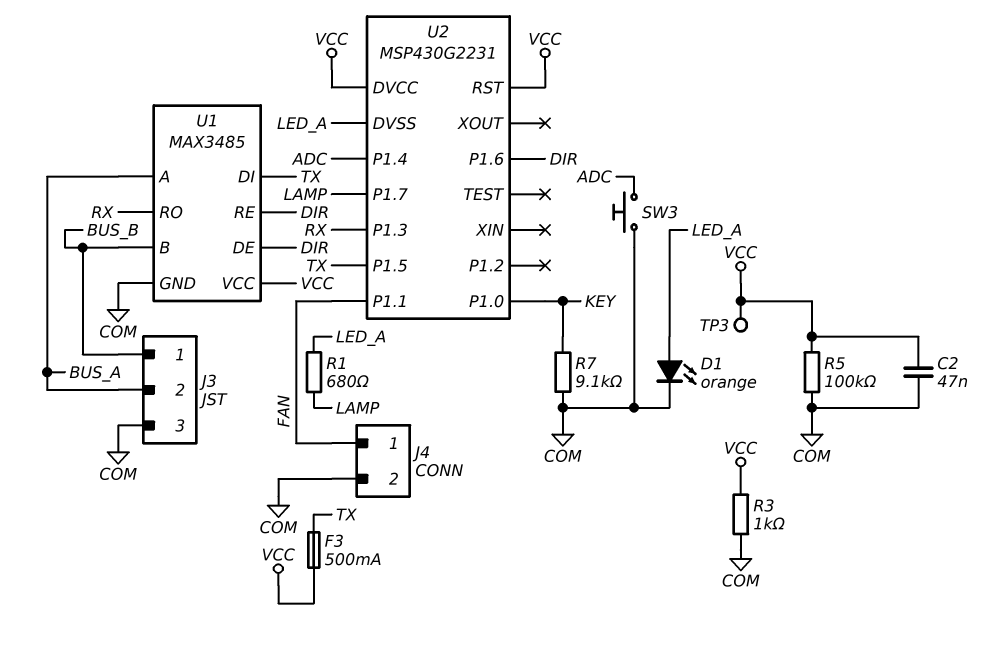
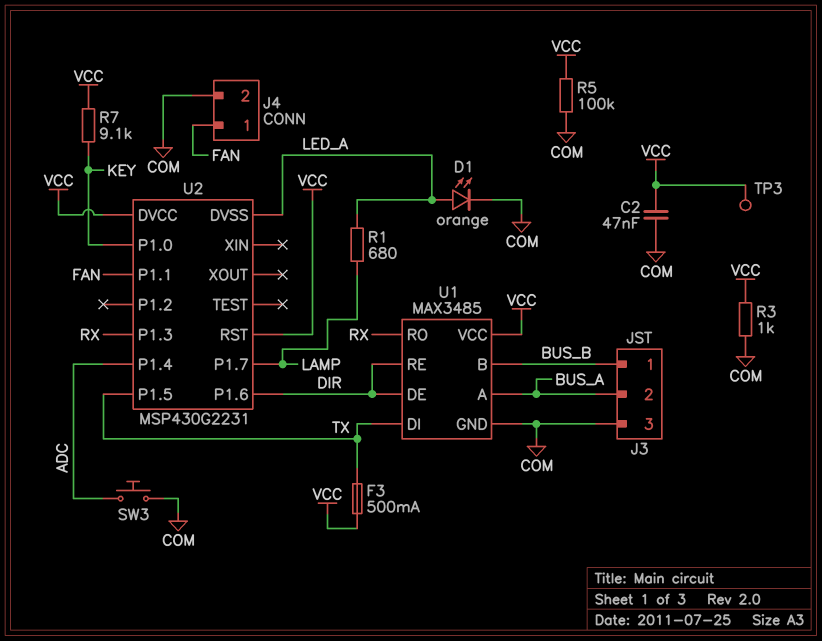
R7: 9.1k (COM, KEY) -> 9.1k (KEY, VCC)

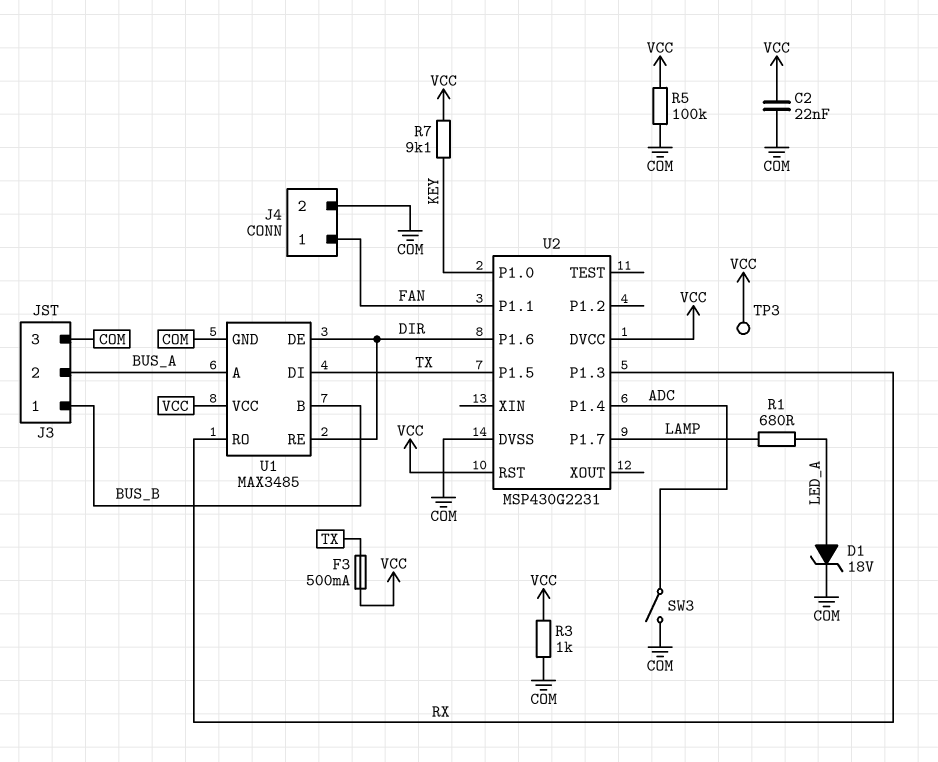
C2: 47nF (COM, VCC) -> 22nF (COM, VCC)
D1: LED orange (A LED_A, K COM) -> zener 18V (A LED_A, K COM)
SW3: button (ADC, COM) -> switch (ADC, COM)
U2 pin DVSS: LED_A -> COM

